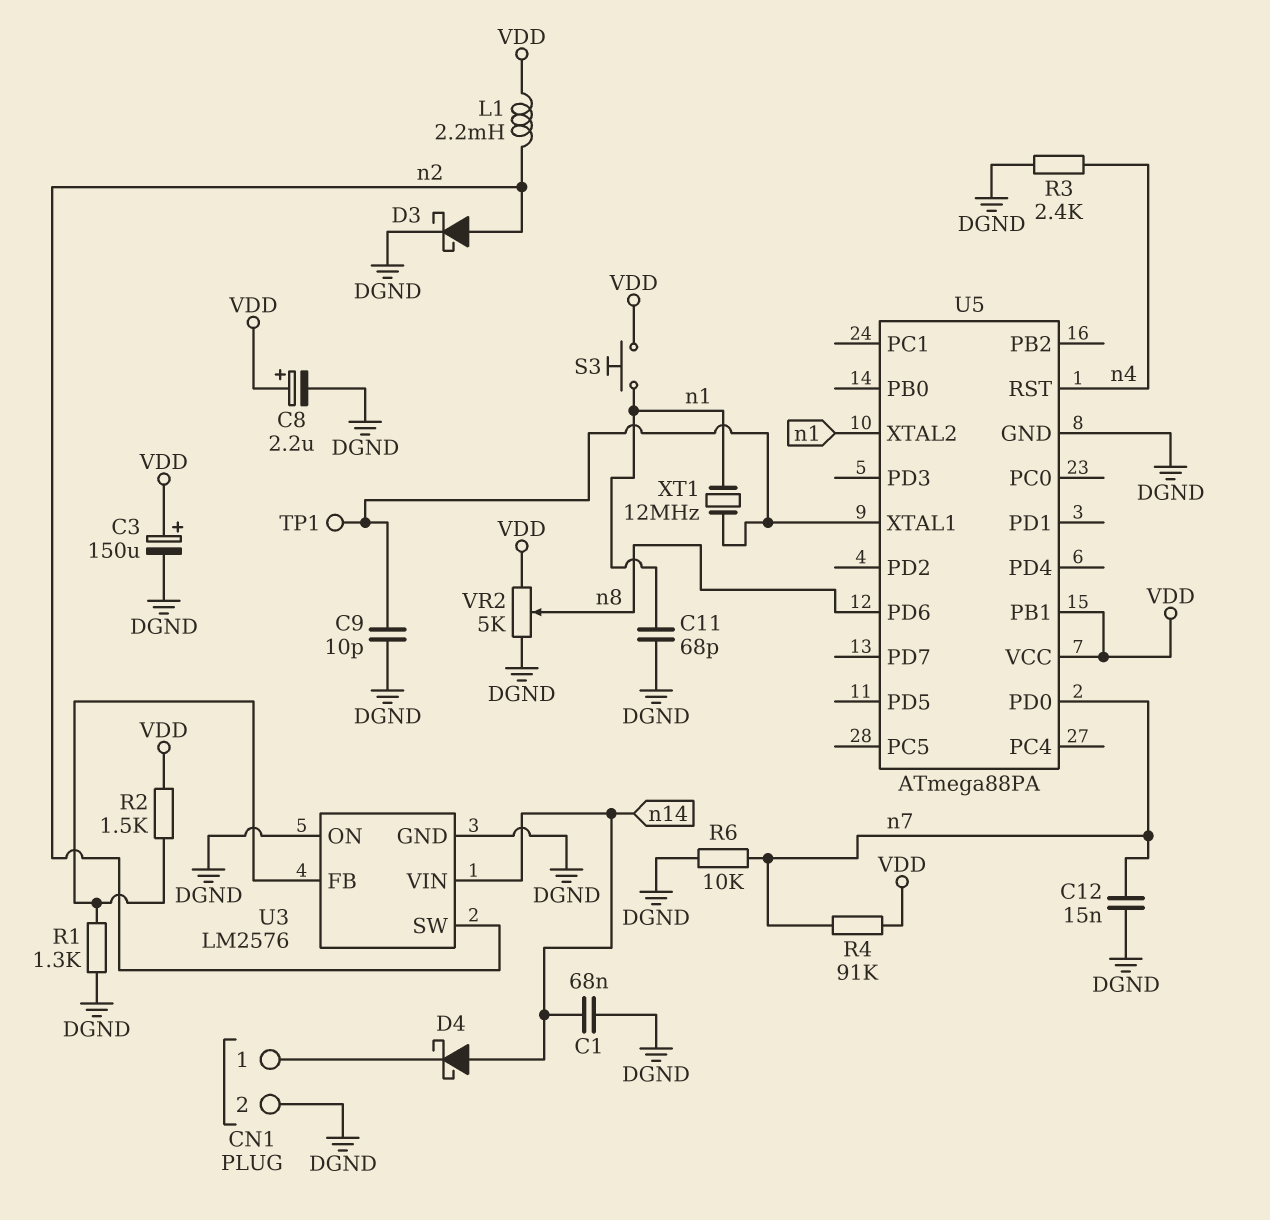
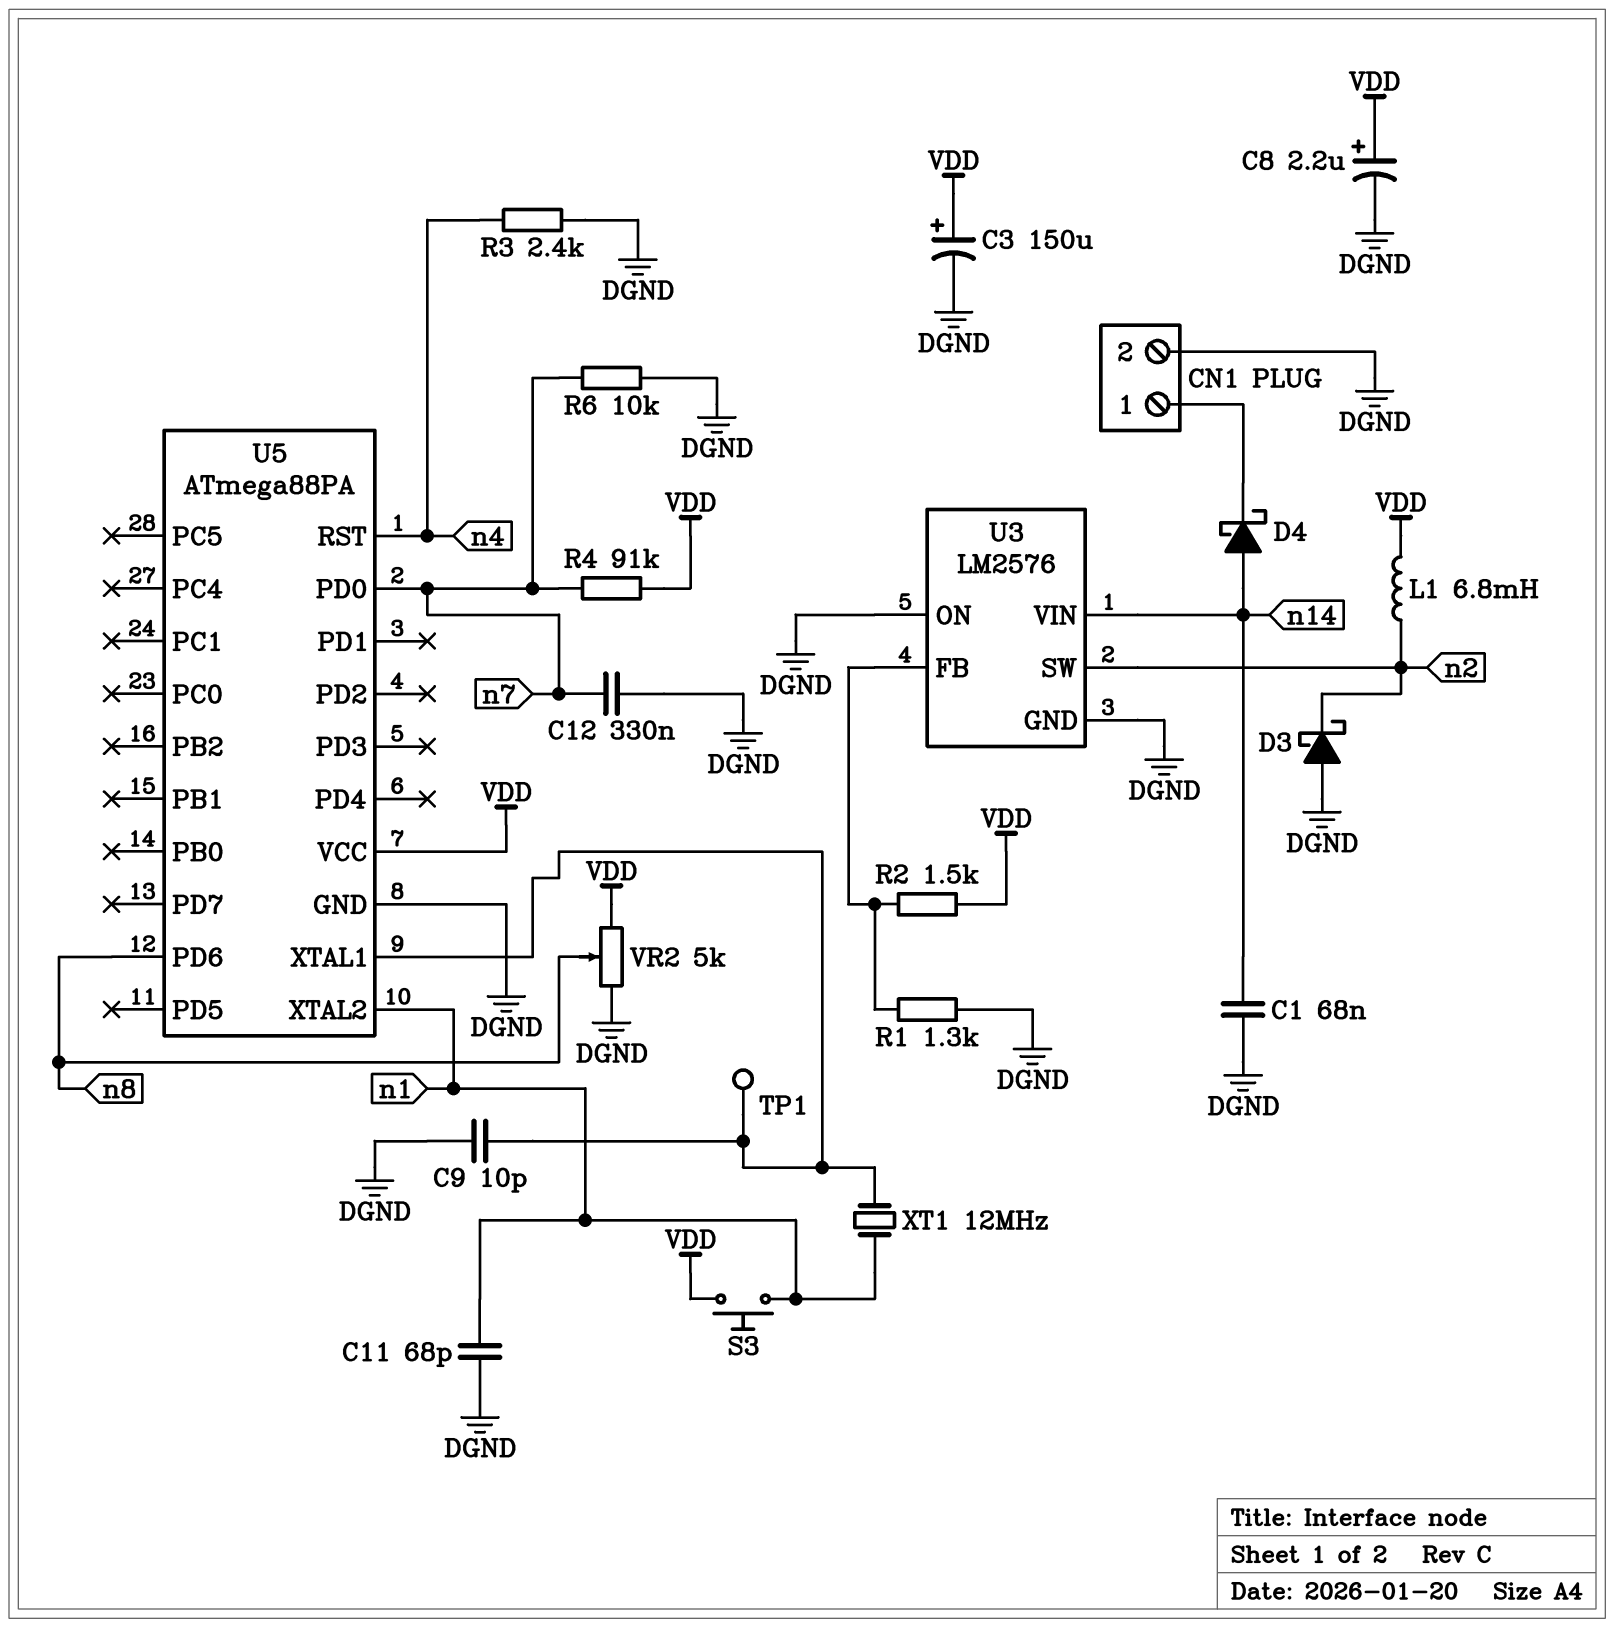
C12: 15nF (DGND, n7) -> 330nF (DGND, n7)
D3: schottky (A n2, K DGND) -> schottky (A DGND, K n2)
L1: 2.2mH (VDD, n2) -> 6.8mH (VDD, n2)
U5 pin PB1: VDD -> none

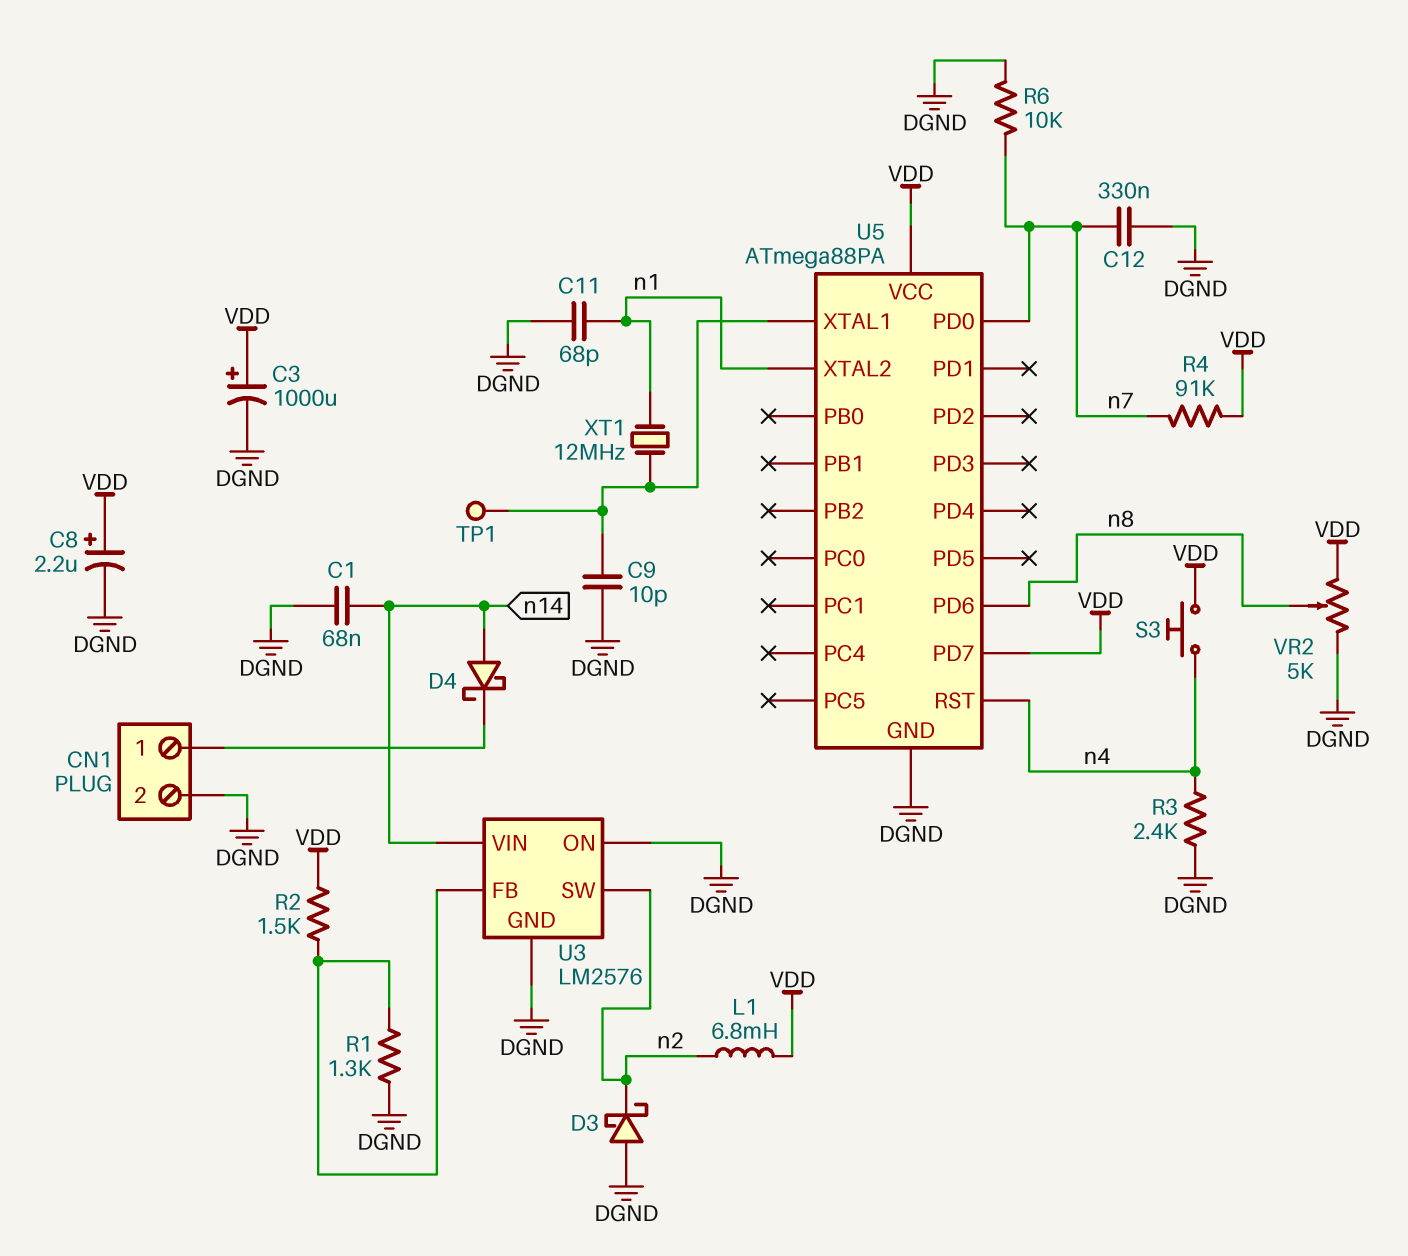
C3: 150uF (plus VDD, minus DGND) -> 1000uF (plus VDD, minus DGND)
S3: button (VDD, n1) -> button (VDD, n4)
U5 pin PD7: none -> VDD

